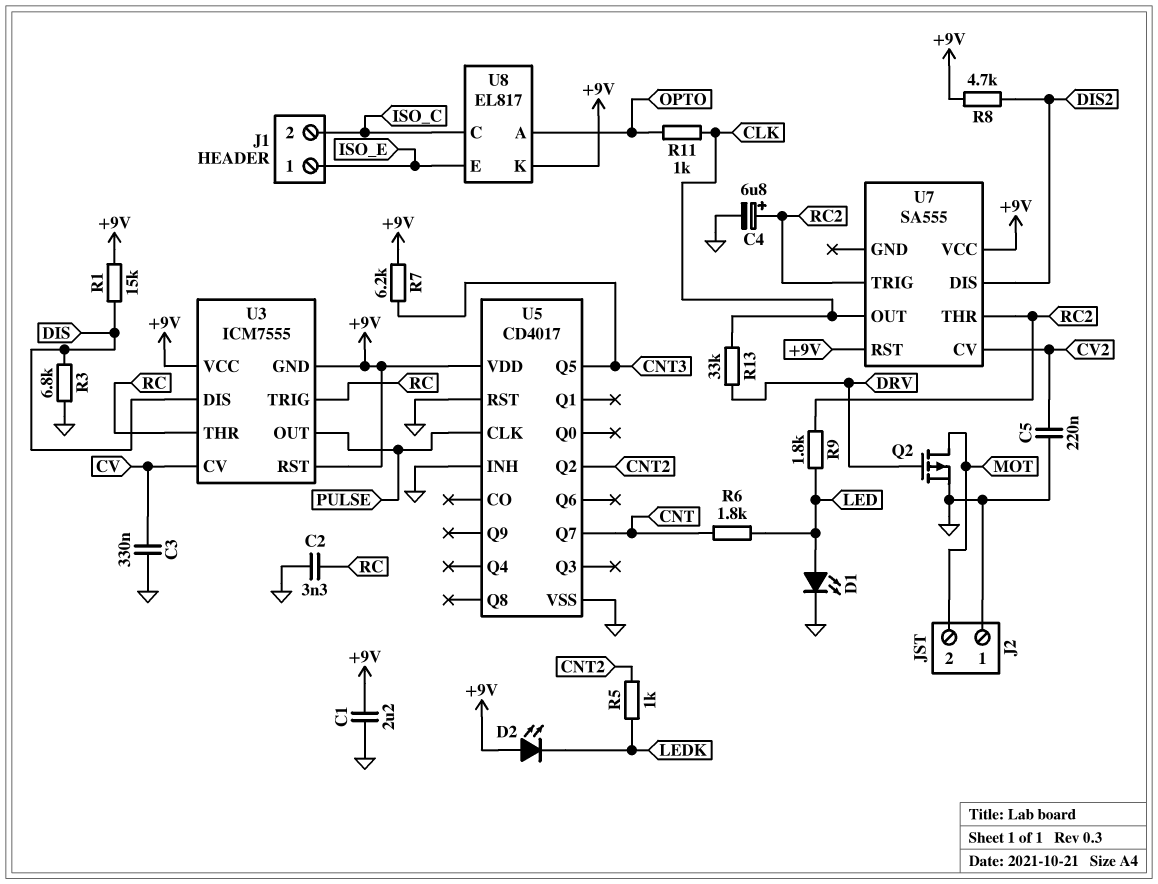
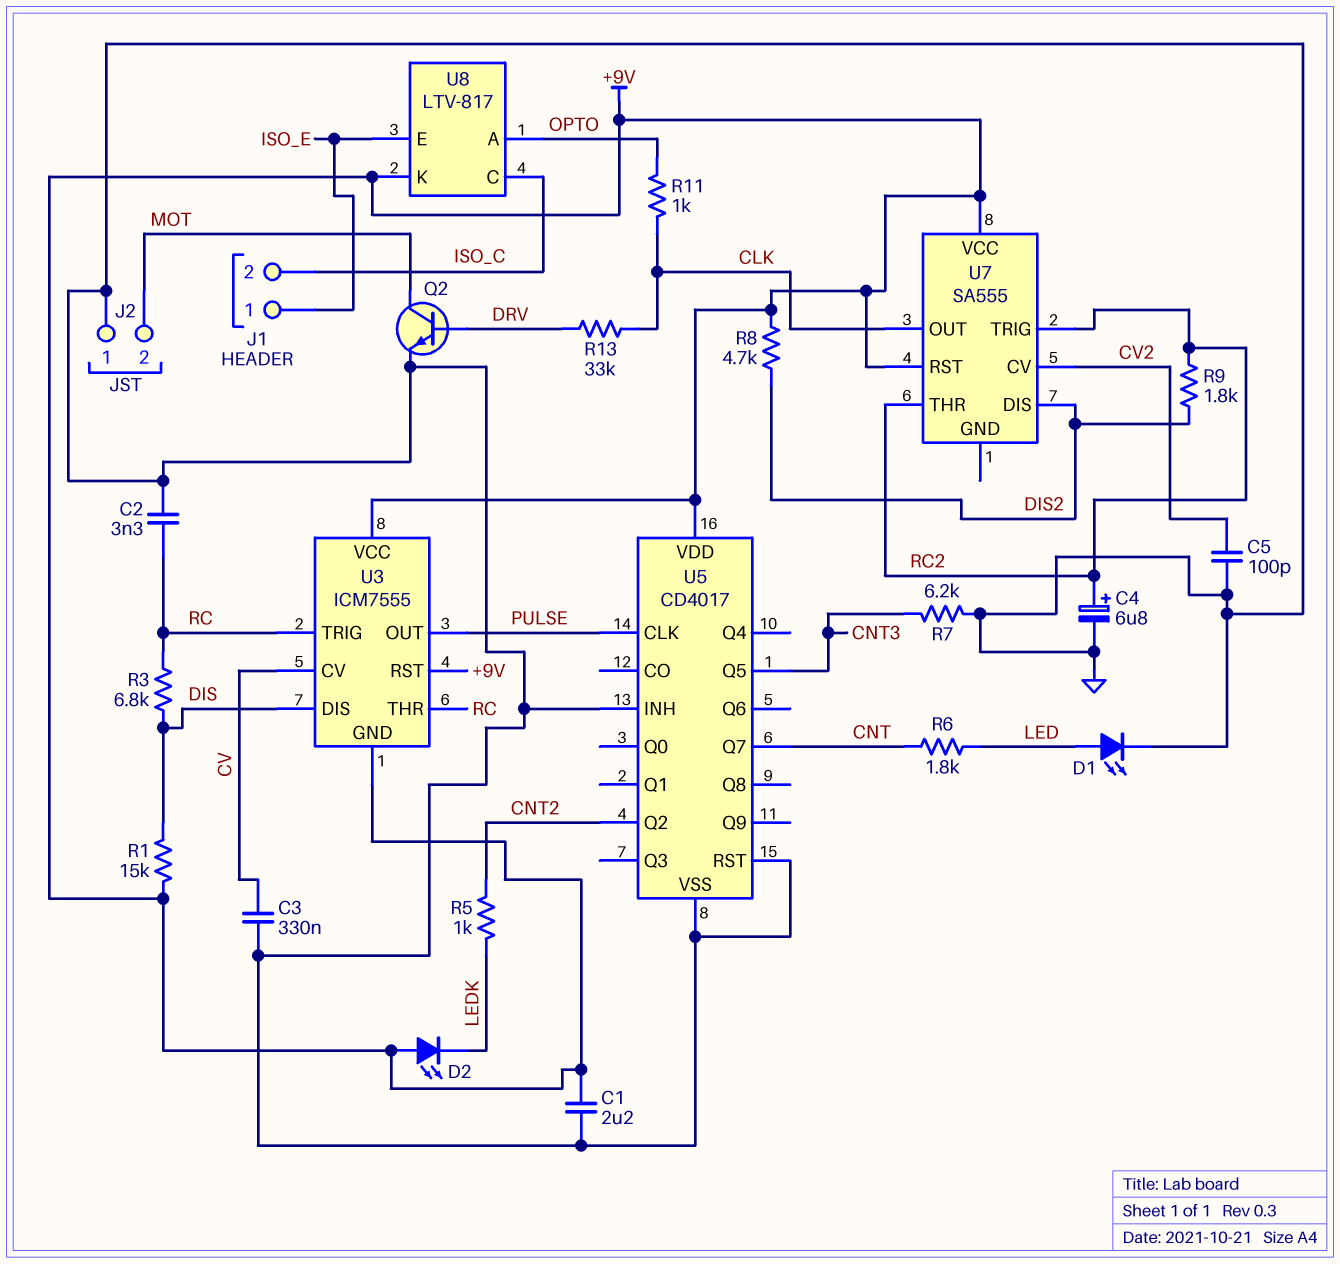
C5: 220nF (CV2, GND) -> 100pF (CV2, GND)
Q2: PMOS (G DRV, D MOT, S GND) -> NPN (B DRV, C MOT, E GND)
R3: 6.8k (DIS, GND) -> 6.8k (DIS, RC)
R7: 6.2k (+9V, CNT3) -> 6.2k (CNT3, GND)
R9: 1.8k (LED, RC2) -> 1.8k (DIS2, RC2)
U8: EL817 -> LTV-817

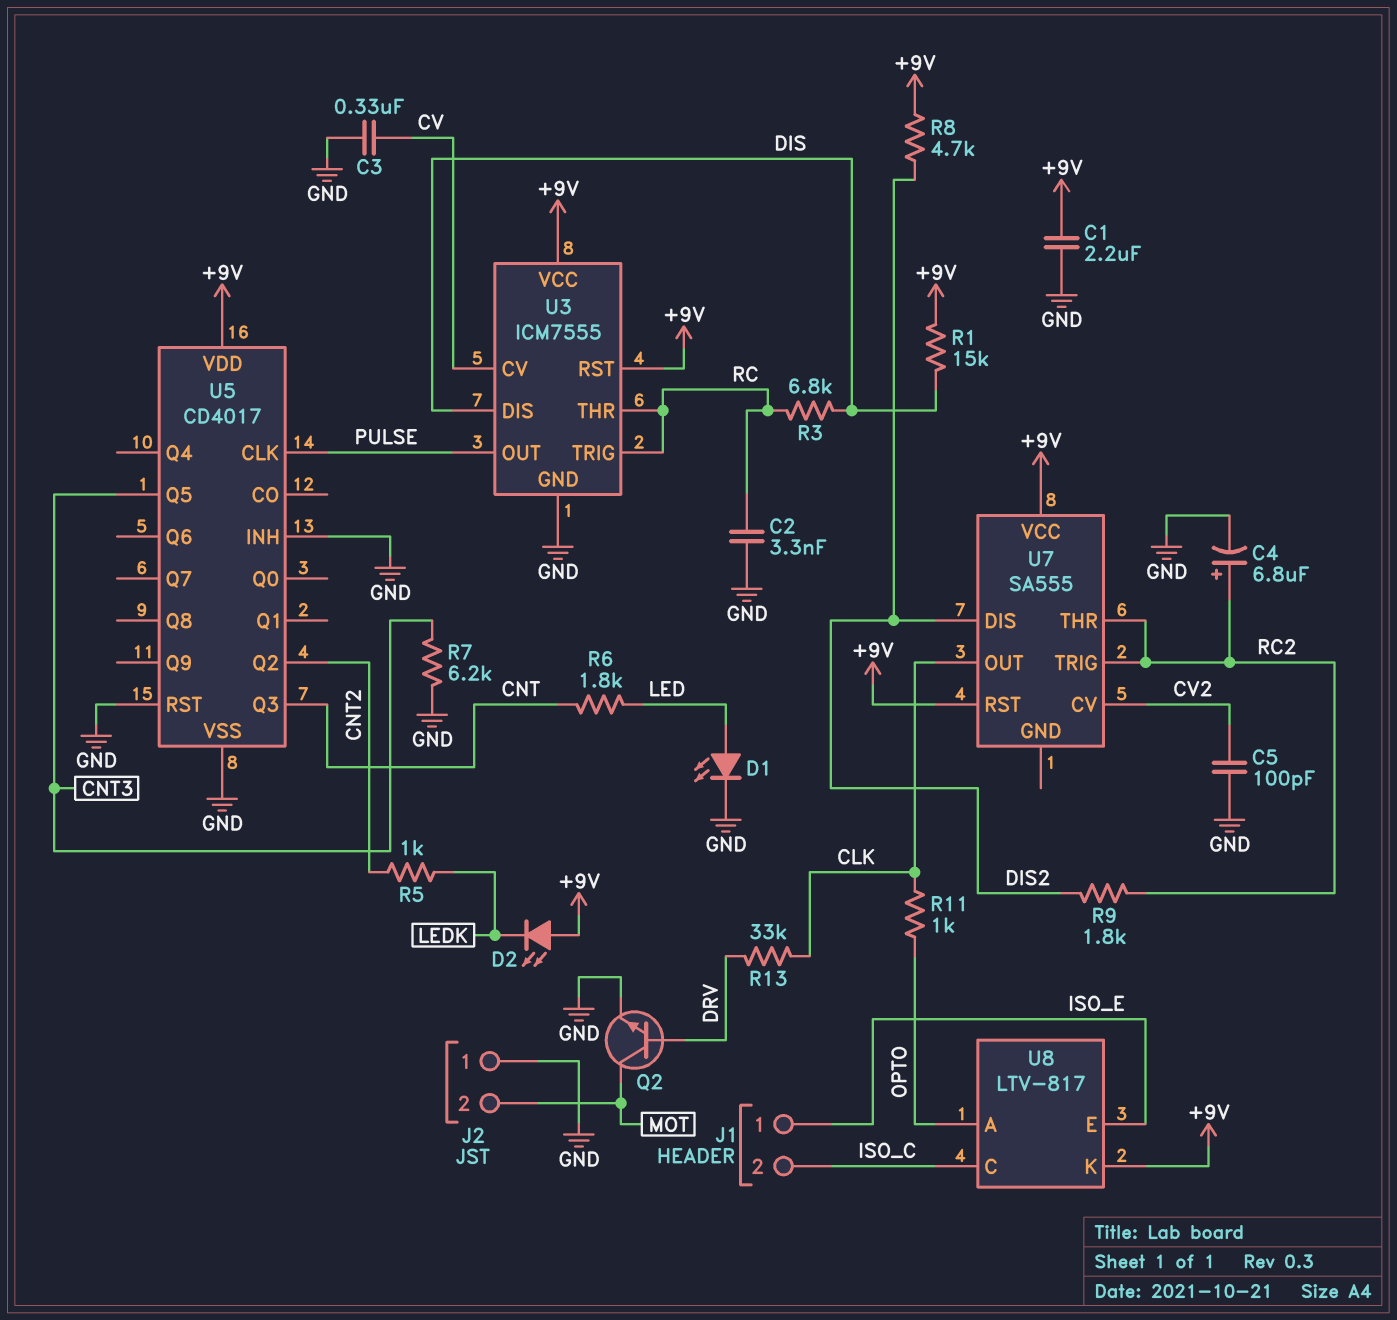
U3 pin GND: +9V -> GND
U5 pin Q3: none -> CNT
U5 pin Q7: CNT -> none

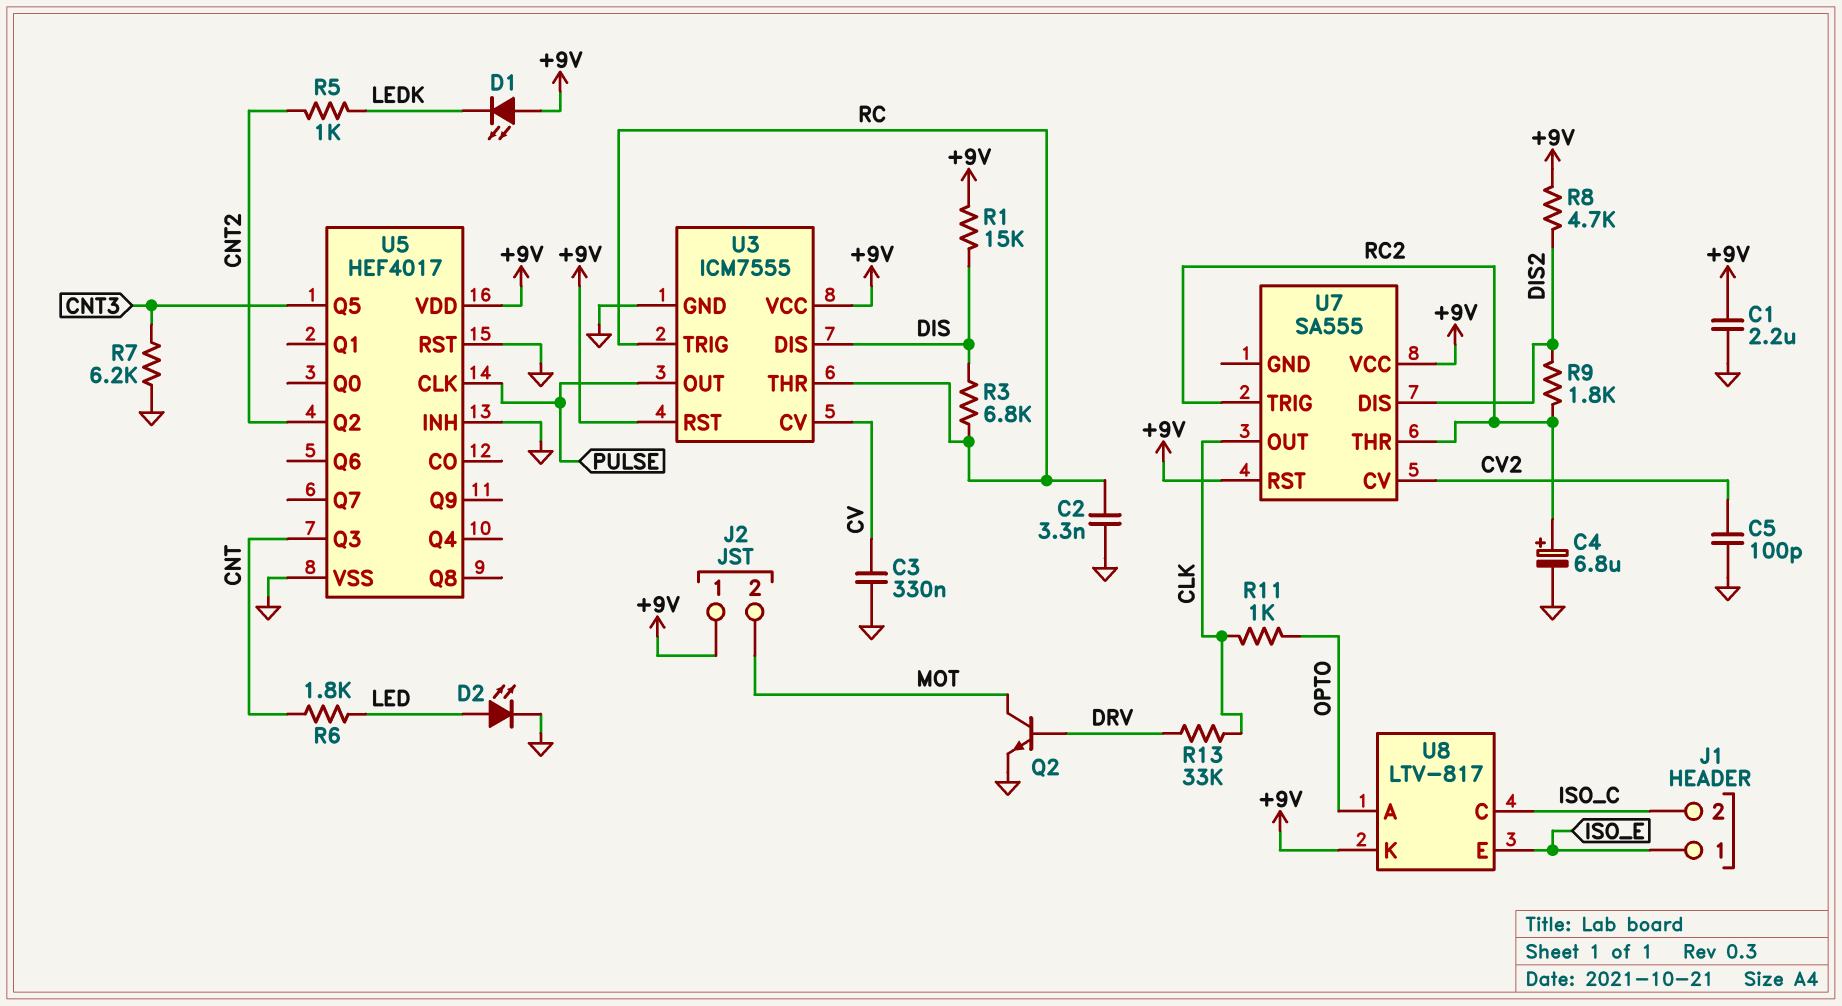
D1: LED (A LED, K GND) -> LED (A +9V, K LEDK)
D2: LED (A +9V, K LEDK) -> LED (A LED, K GND)
J2 pin 1: GND -> +9V
U5: CD4017 -> HEF4017

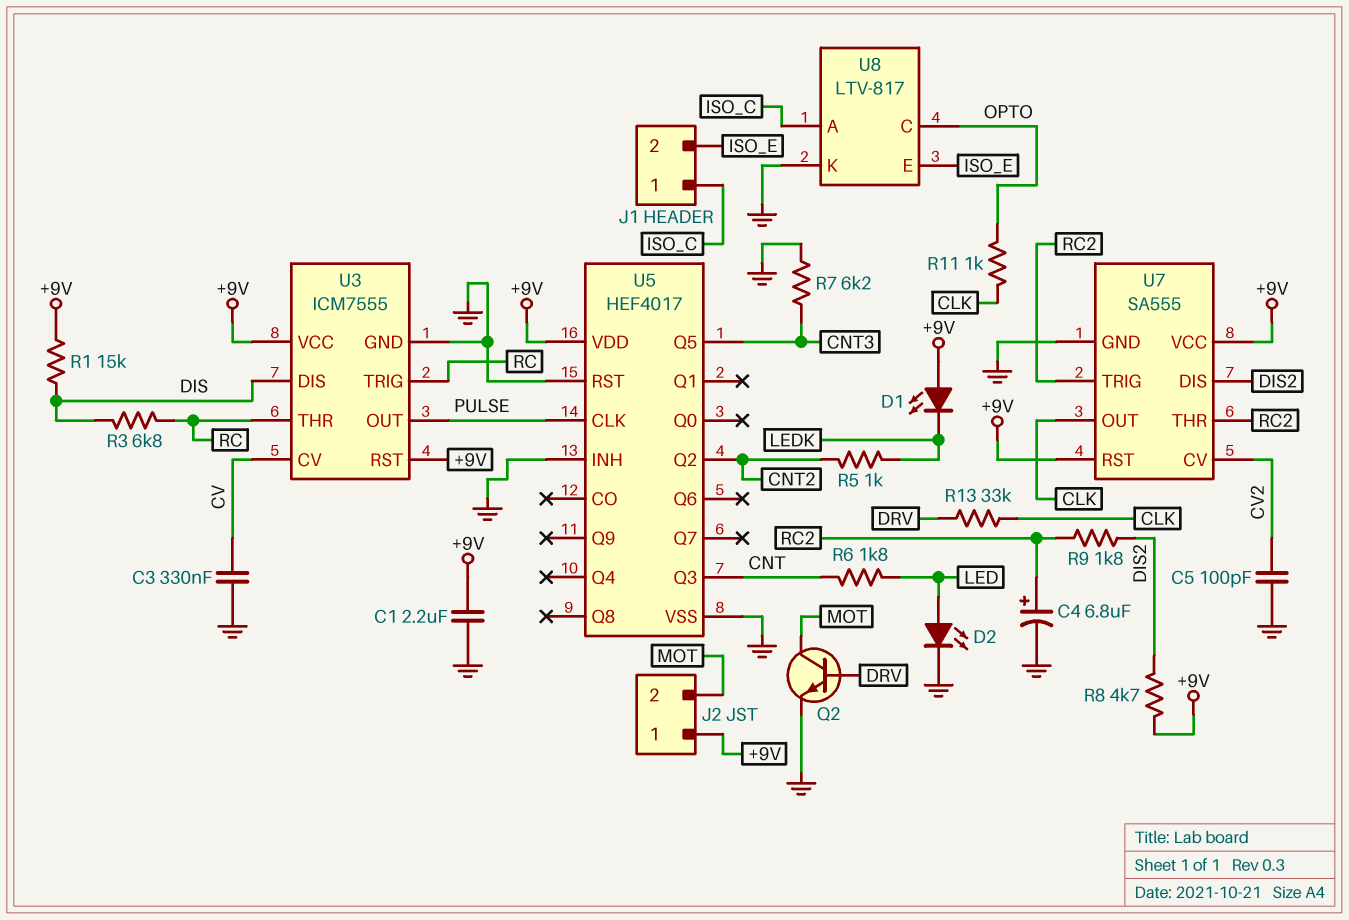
C2: 3.3nF (GND, RC) -> none
J1 pin 1: ISO_E -> ISO_C
J1 pin 2: ISO_C -> ISO_E
U7 pin GND: none -> GND
U8 pin A: OPTO -> ISO_C
U8 pin C: ISO_C -> OPTO
U8 pin K: +9V -> GND

